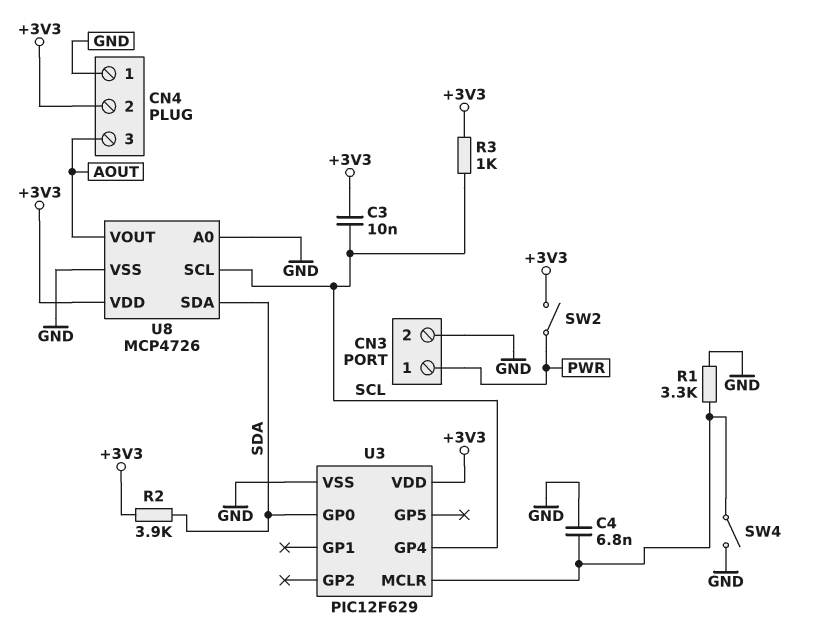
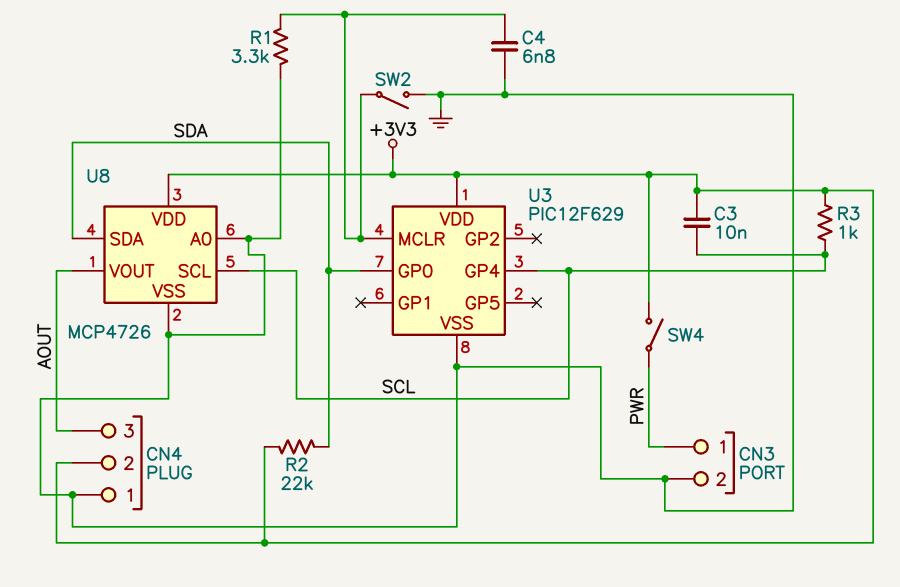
R2: 3.9k (+3V3, SDA) -> 22k (+3V3, SDA)
SW2: switch (+3V3, PWR) -> switch (GND, U3/MCLR)
SW4: switch (GND, U3/MCLR) -> switch (+3V3, PWR)

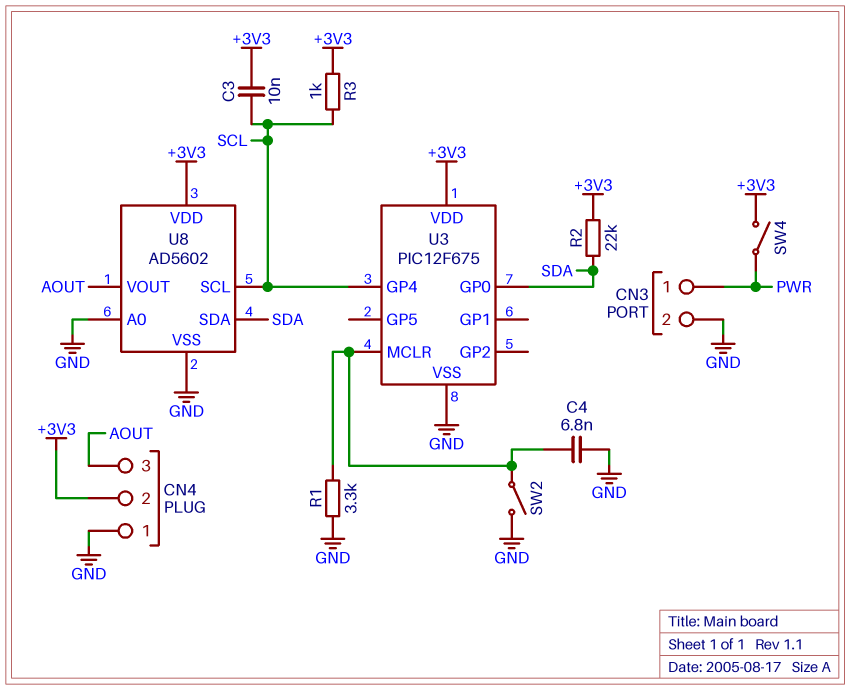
U3: PIC12F629 -> PIC12F675
U8: MCP4726 -> AD5602

